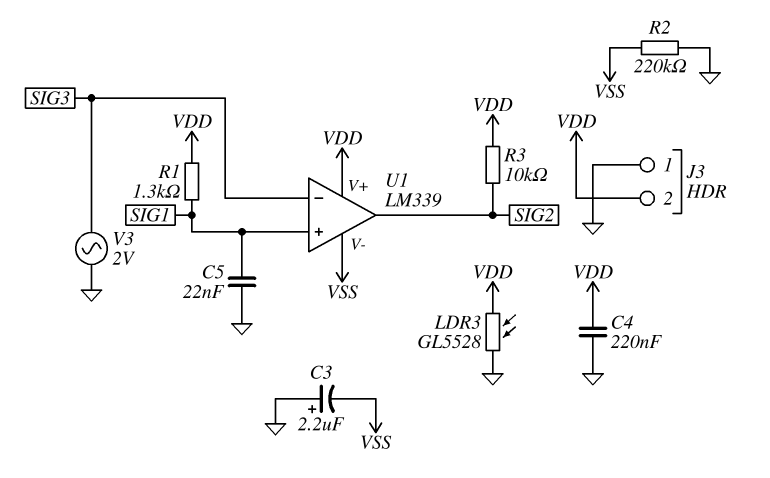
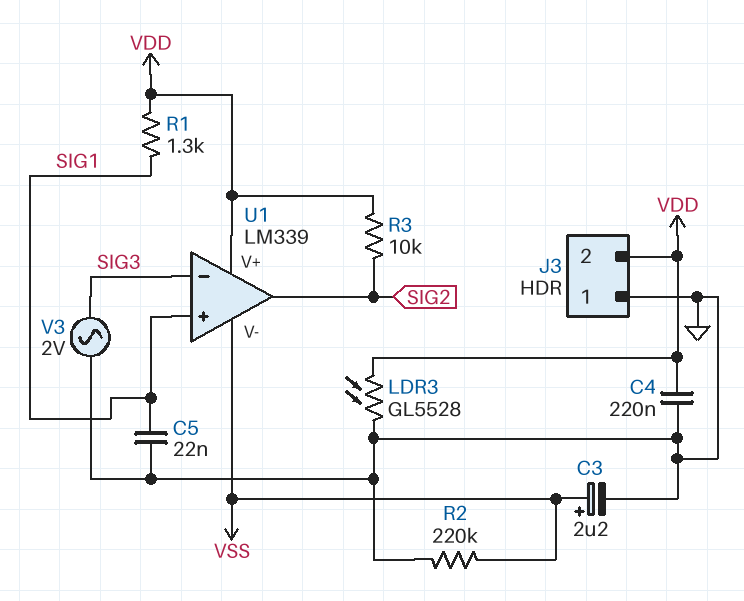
C3: 2.2uF (plus GND, minus VSS) -> 2.2uF (plus VSS, minus GND)

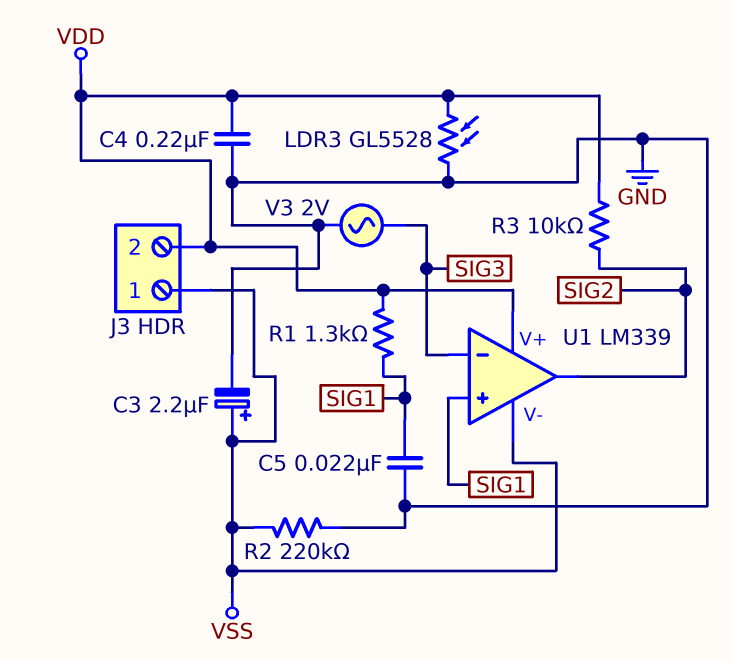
J3 pin 1: GND -> VSS

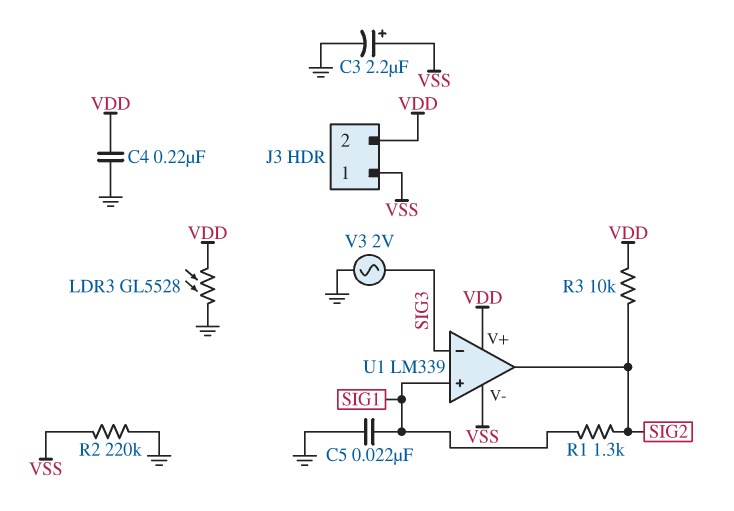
R1: 1.3k (SIG1, VDD) -> 1.3k (SIG1, SIG2)

